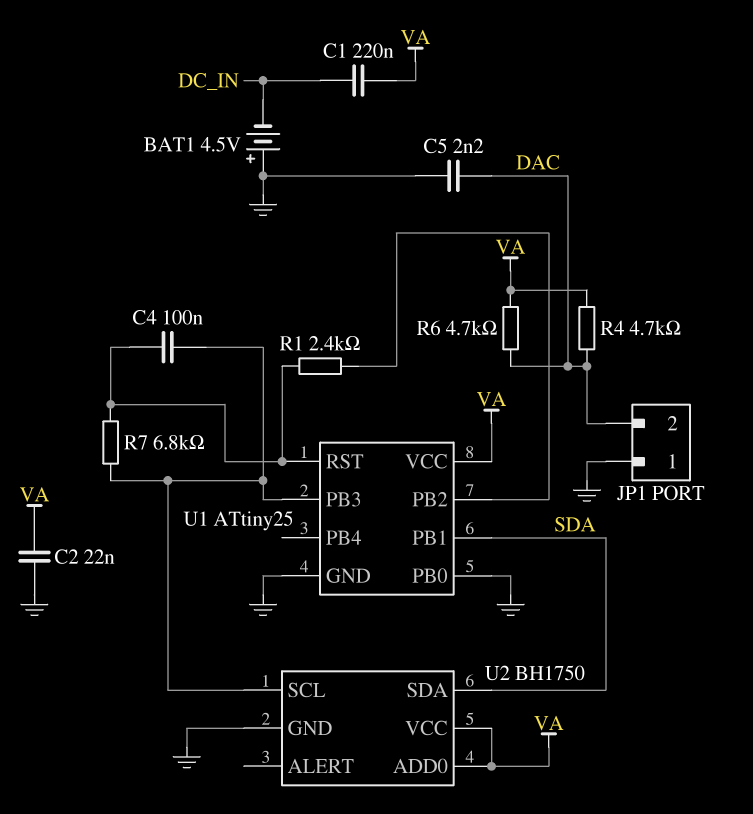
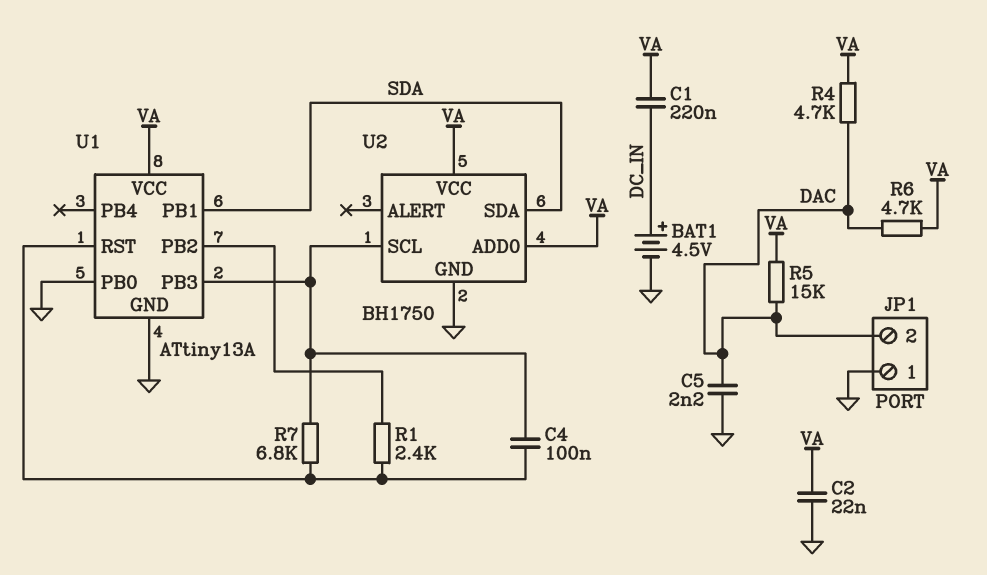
BAT1: 4.5V (plus GND, minus DC_IN) -> 4.5V (plus DC_IN, minus GND)
R5: none -> 15k (DAC, VA)
U1: ATtiny25 -> ATtiny13A

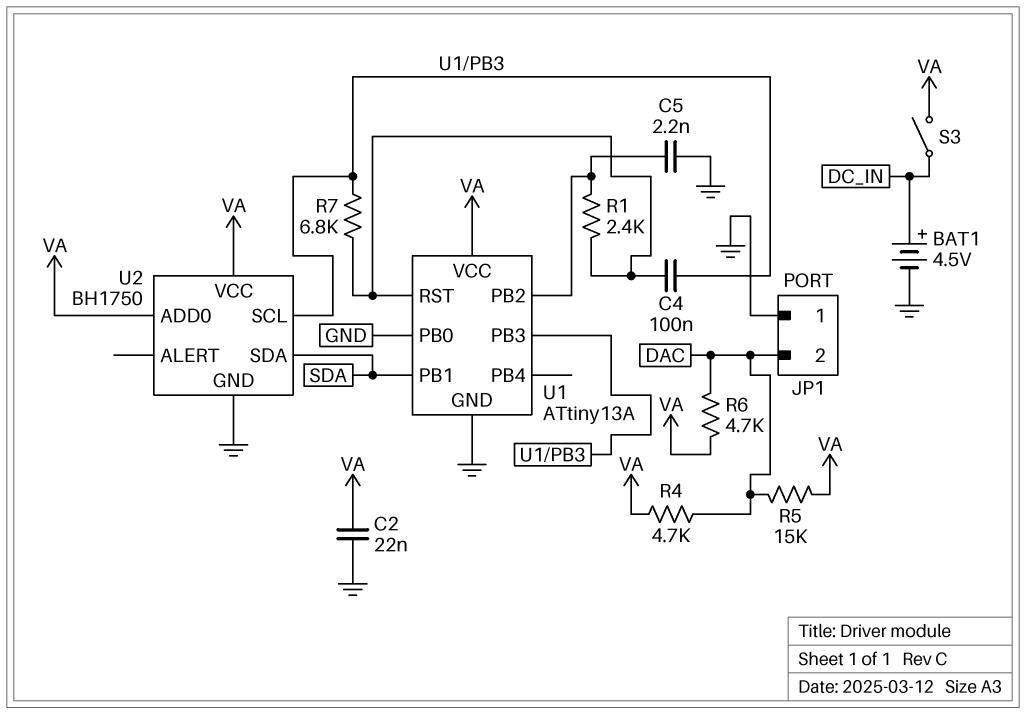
C1: 220nF (DC_IN, VA) -> none
C5: 2.2nF (DAC, GND) -> 2.2nF (GND, U1/PB2)
S3: none -> switch (DC_IN, VA)

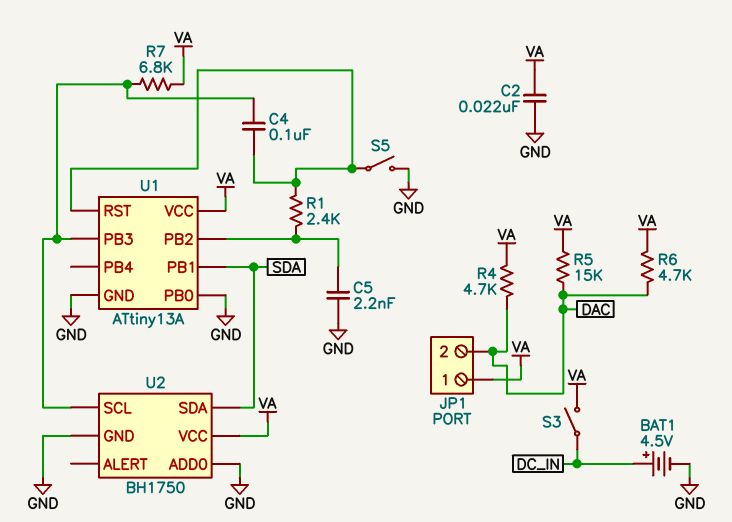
JP1 pin 1: GND -> VA
R7: 6.8k (U1/PB3, U1/RST) -> 6.8k (U1/PB3, VA)
S5: none -> switch (GND, U1/RST)
U2 pin ADD0: VA -> GND

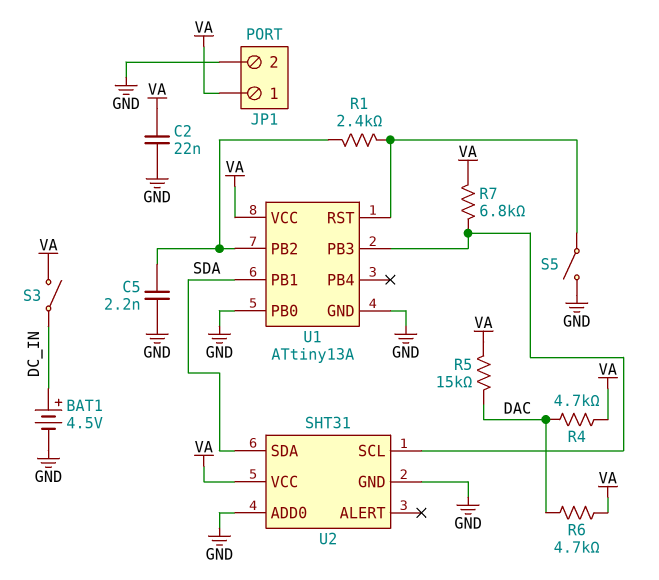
C4: 100nF (U1/PB3, U1/RST) -> none
JP1 pin 2: DAC -> GND
U2: BH1750 -> SHT31

